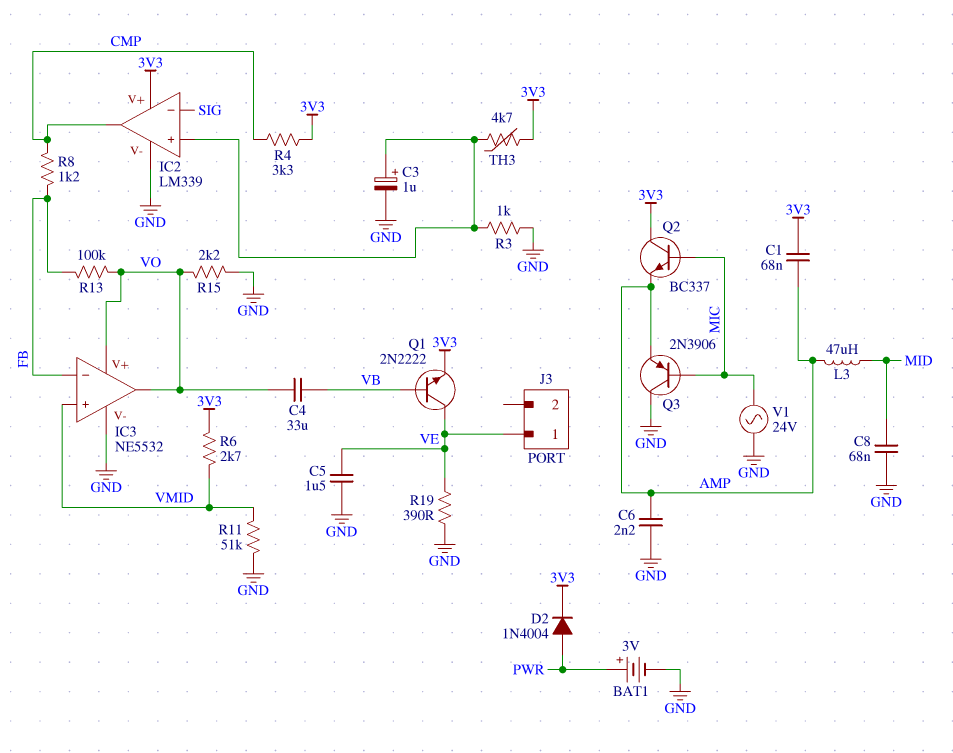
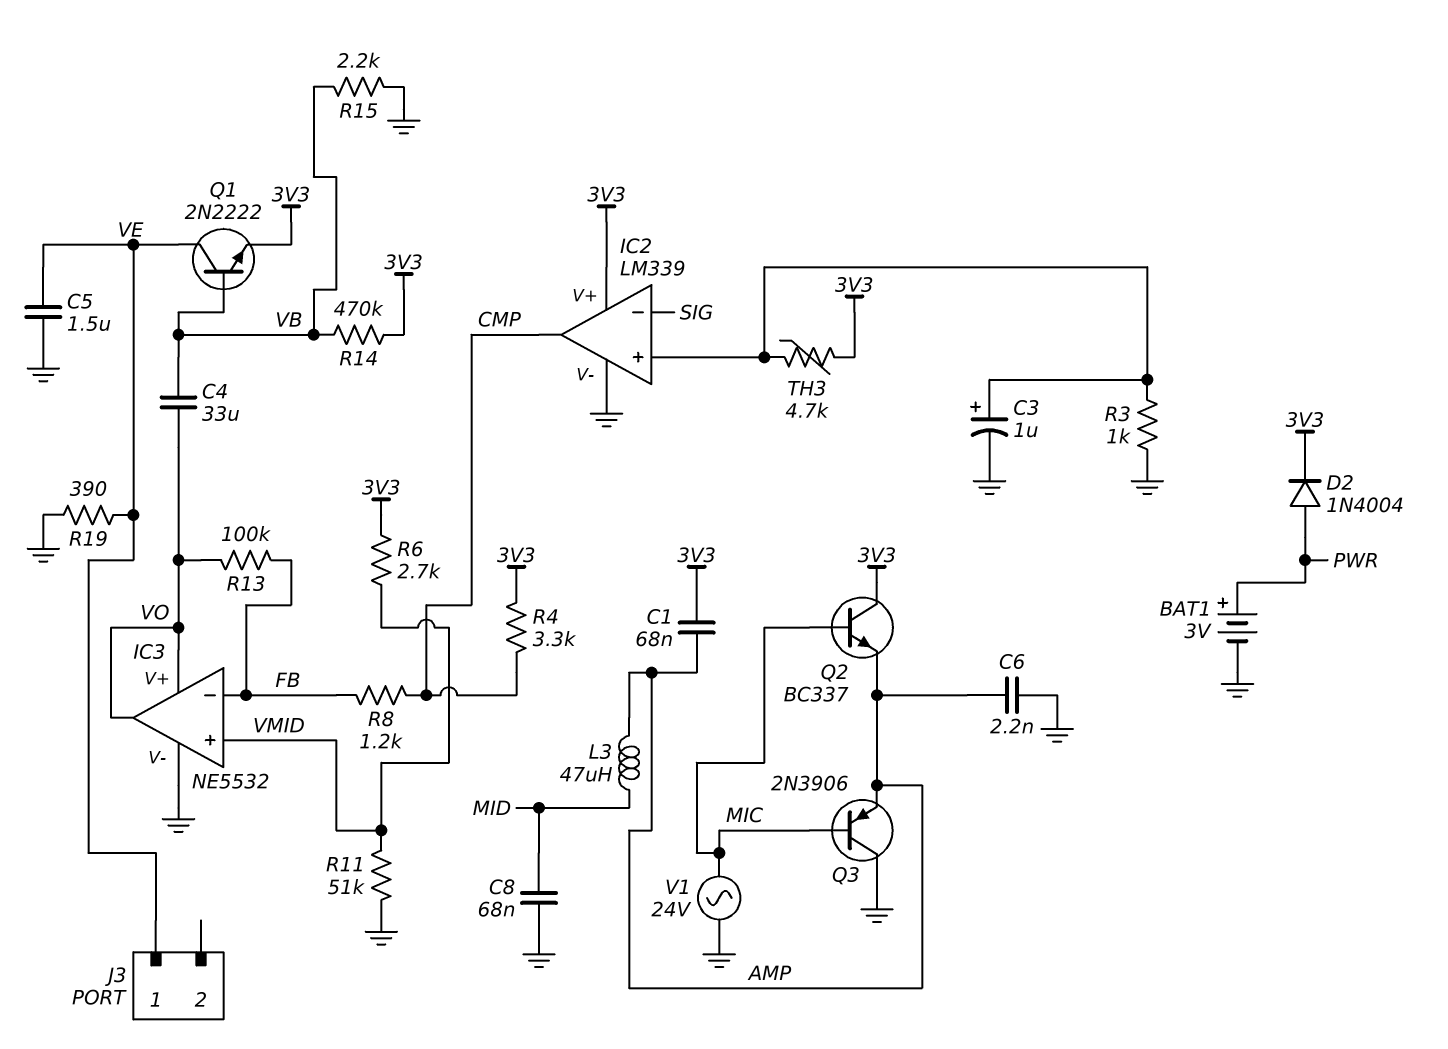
R14: none -> 470k (3V3, VB)
R15: 2.2k (GND, VO) -> 2.2k (GND, VB)

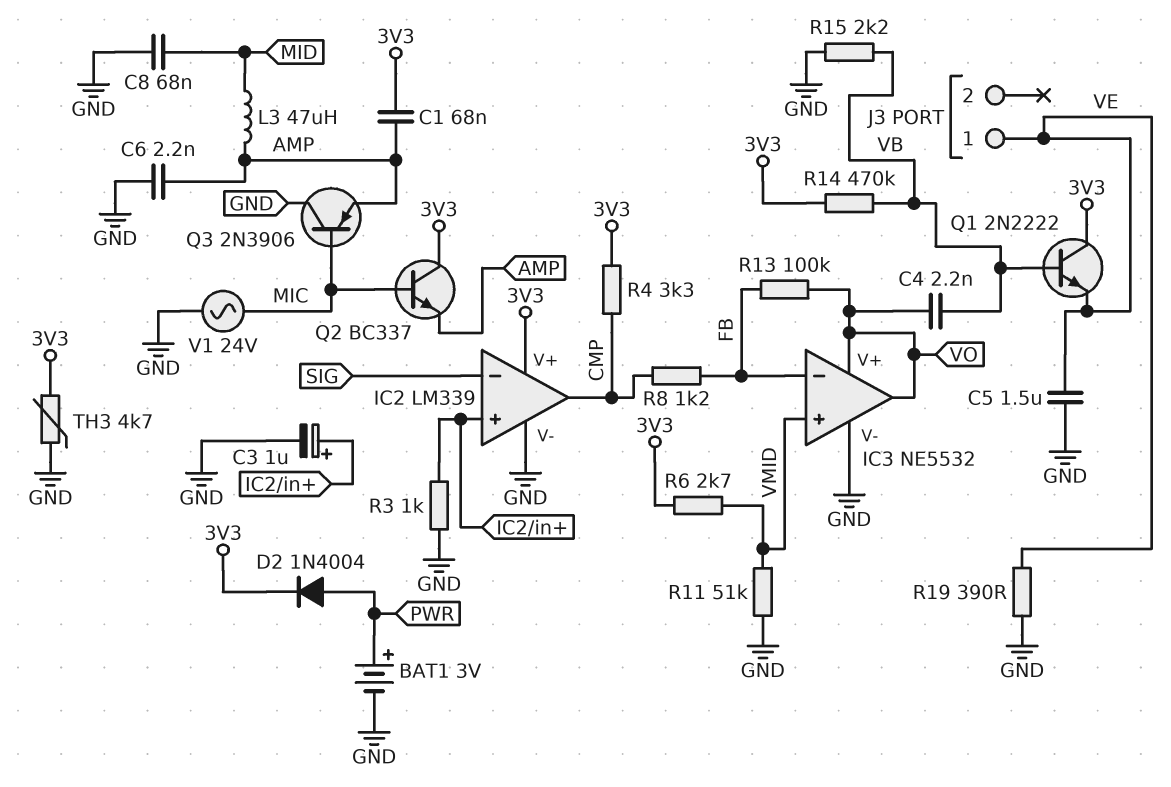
C4: 33uF (VB, VO) -> 2.2nF (VB, VO)
Q1: NPN 2N2222 (B VB, C VE, E 3V3) -> NPN 2N2222 (B VB, C 3V3, E VE)
TH3: 4.7k (3V3, IC2/in+) -> 4.7k (3V3, GND)

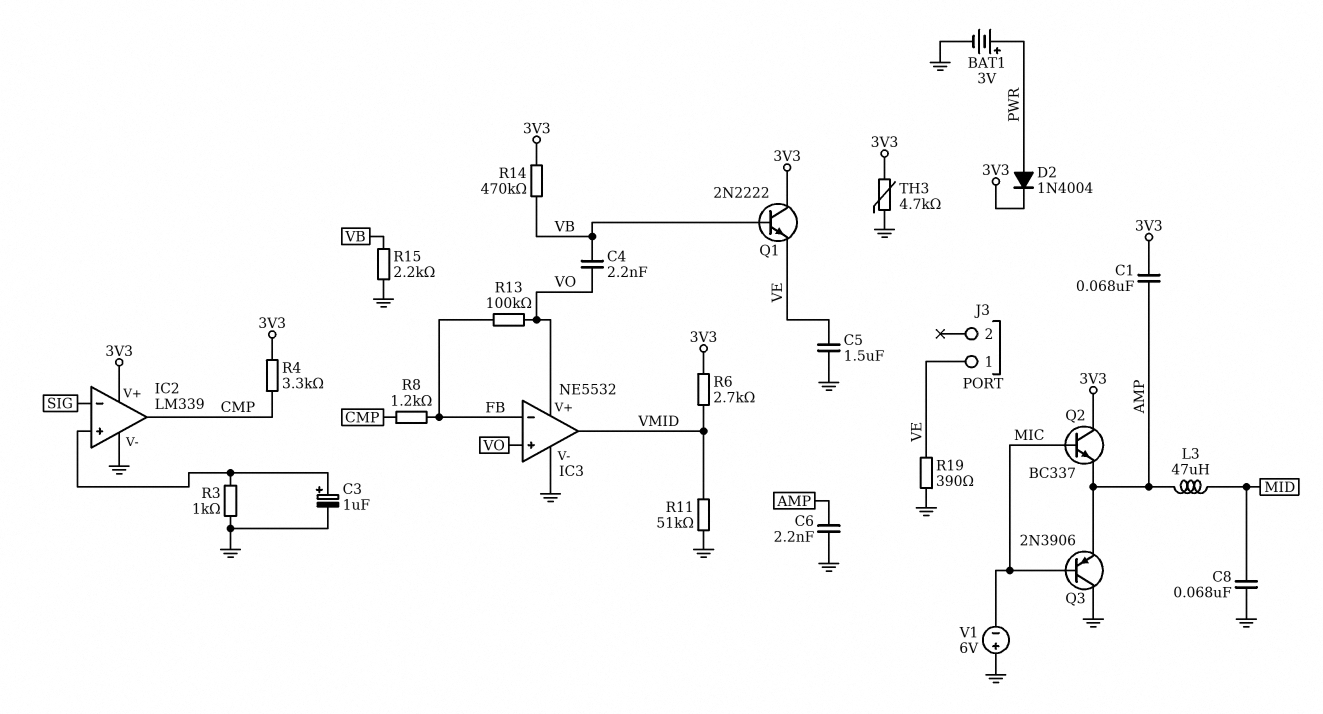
IC3 pin in+: VMID -> VO
IC3 pin out: VO -> VMID
V1: AC 24V (GND, MIC) -> 6V (plus GND, minus MIC)

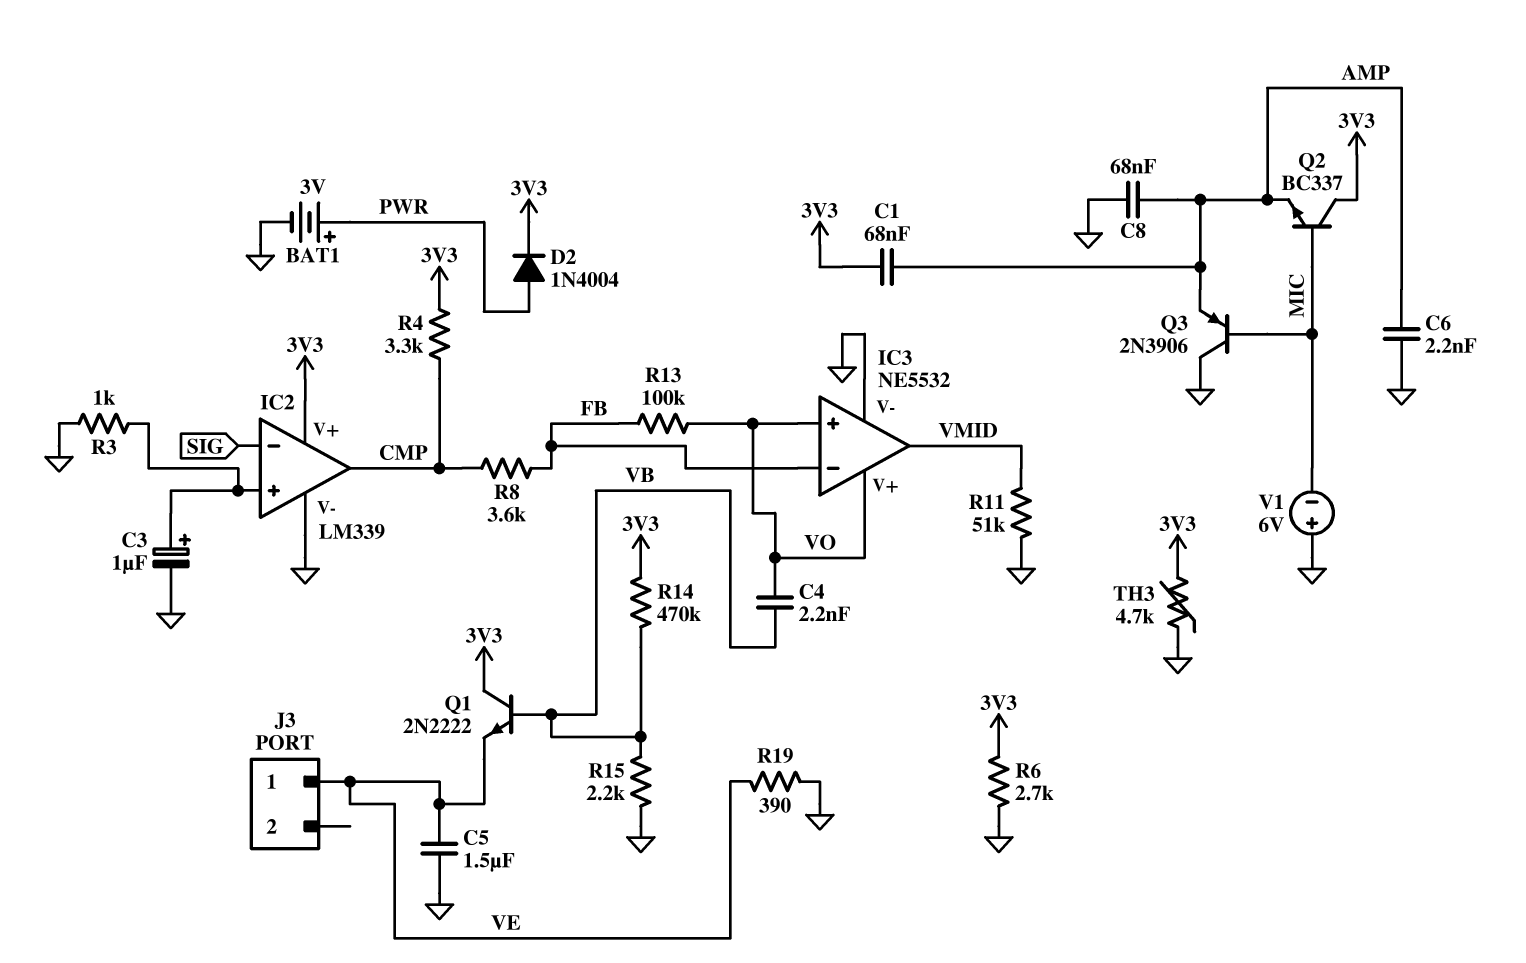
C8: 68nF (GND, MID) -> 68nF (AMP, GND)
L3: 47uH (AMP, MID) -> none
R6: 2.7k (3V3, VMID) -> 2.7k (3V3, GND)
R8: 1.2k (CMP, FB) -> 3.6k (CMP, FB)

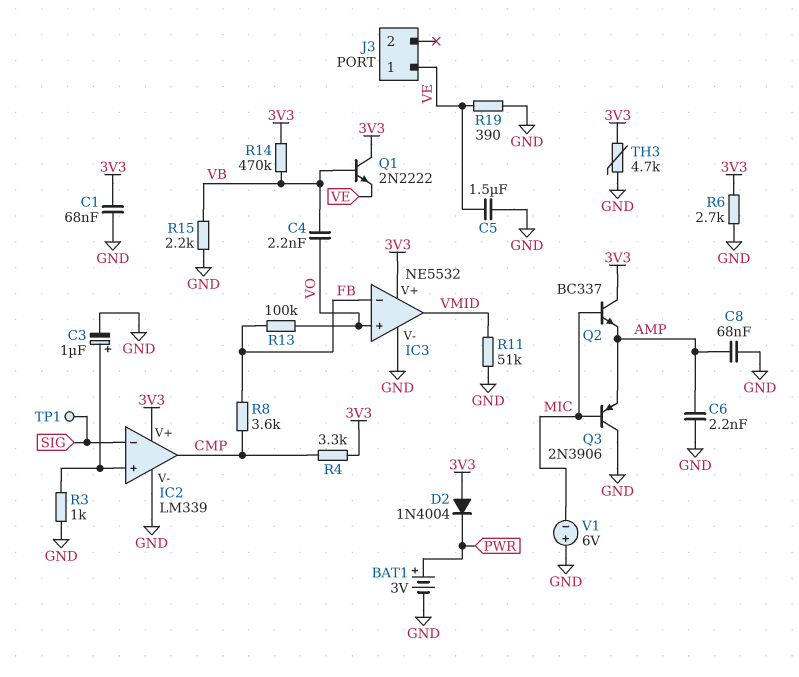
C1: 68nF (3V3, AMP) -> 68nF (3V3, GND)
D2: diode 1N4004 (A PWR, K 3V3) -> diode 1N4004 (A 3V3, K PWR)
IC3 pin V+: VO -> 3V3
TP1: none -> test point (SIG)

